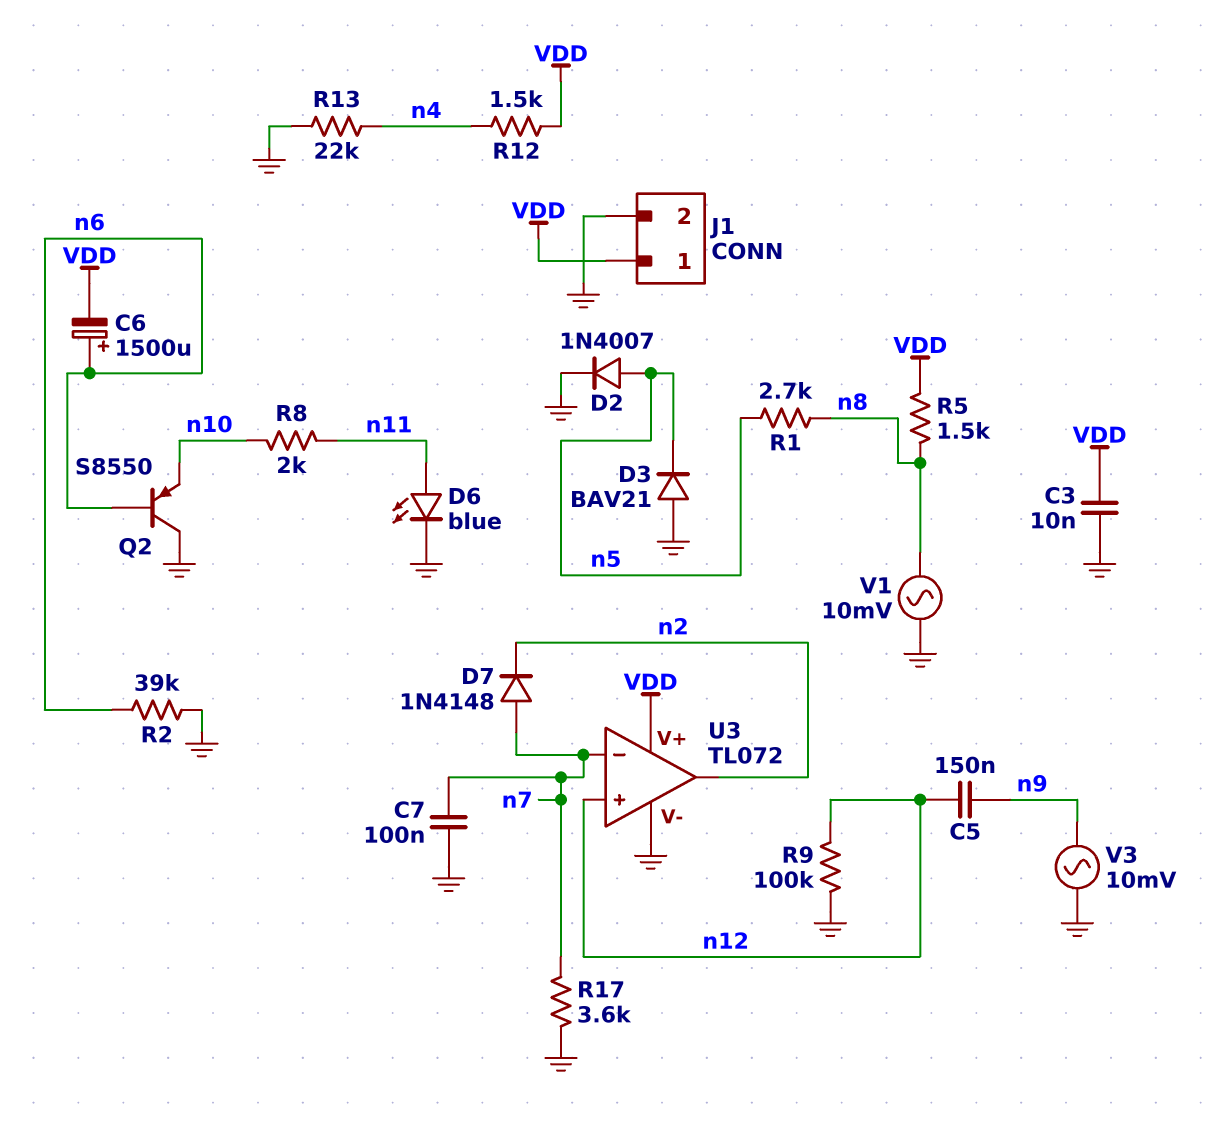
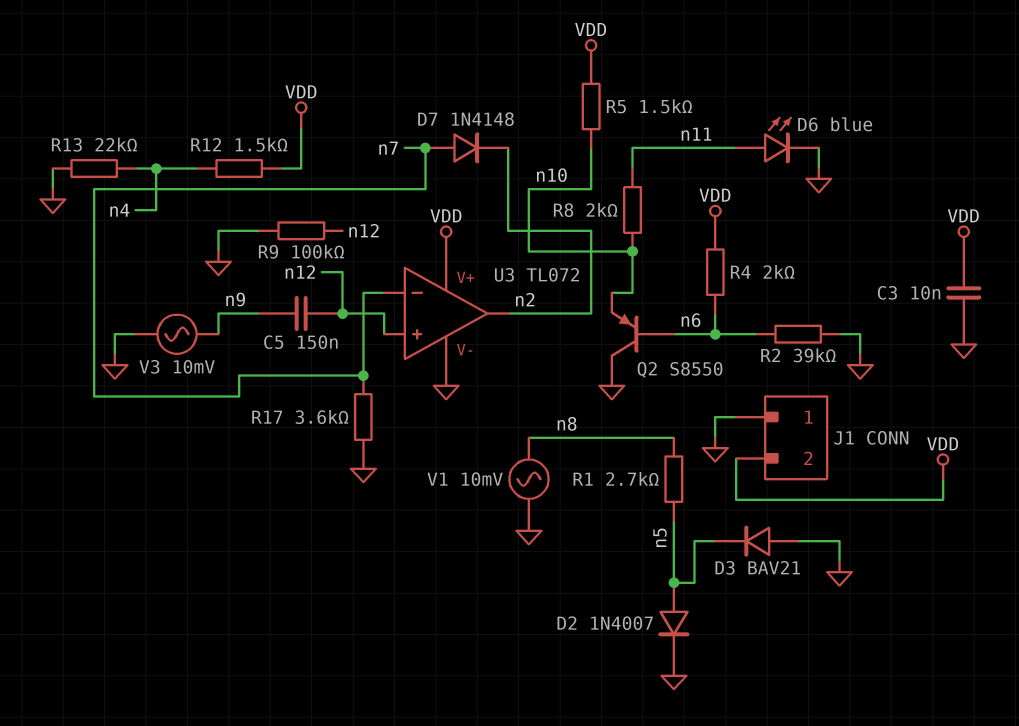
C6: 1500uF (plus n6, minus VDD) -> none
C7: 100nF (GND, n7) -> none
J1 pin 1: VDD -> GND
J1 pin 2: GND -> VDD
R4: none -> 2k (VDD, n6)
R5: 1.5k (VDD, n8) -> 1.5k (VDD, n10)

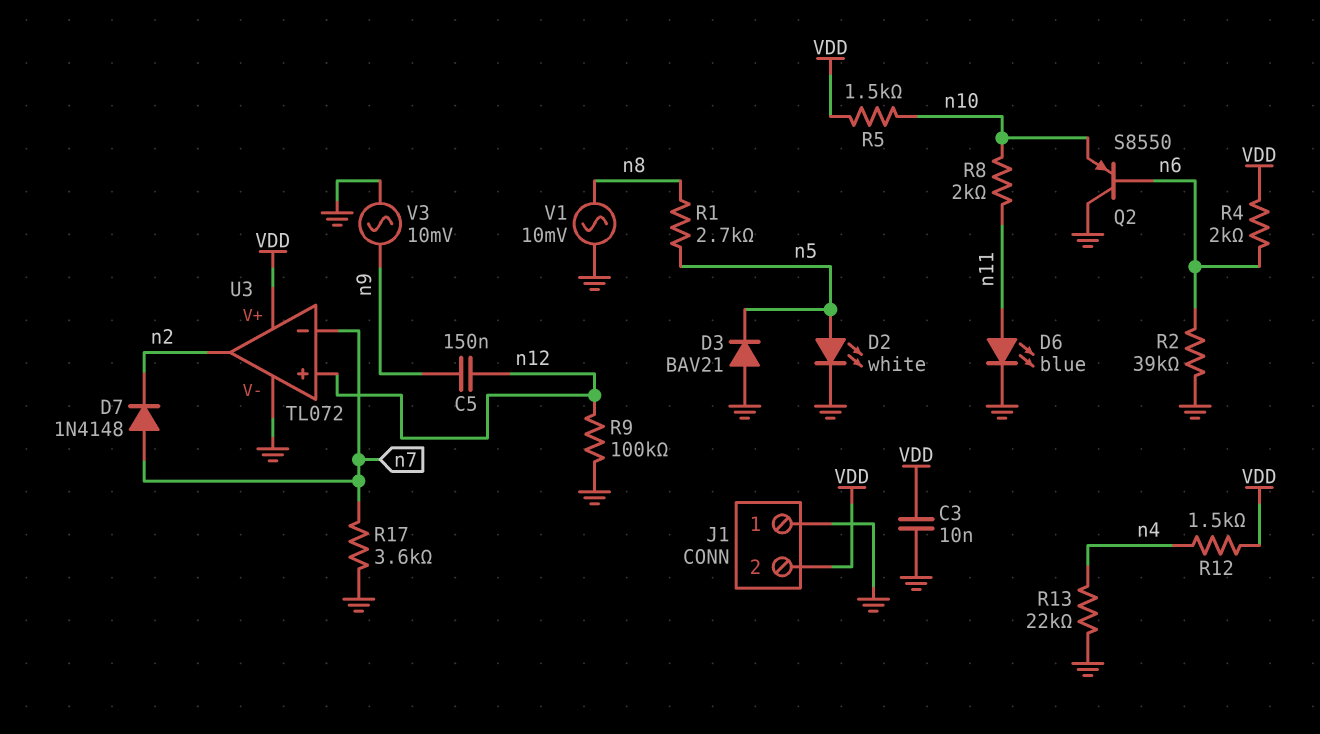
D2: diode 1N4007 (A n5, K GND) -> LED white (A n5, K GND)

